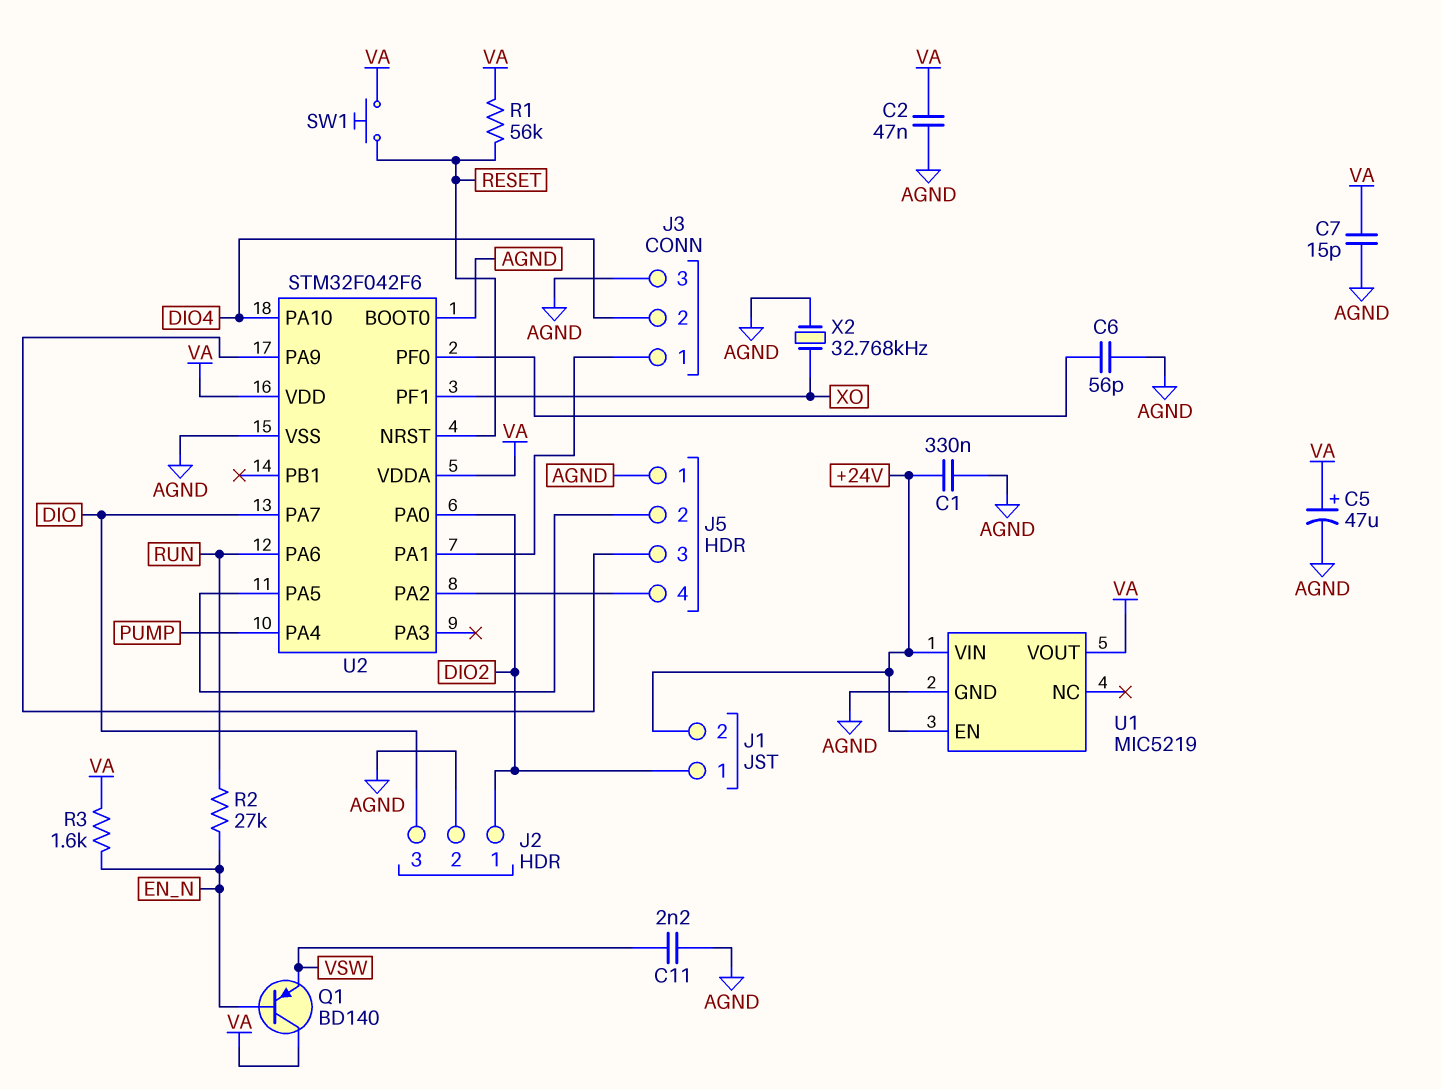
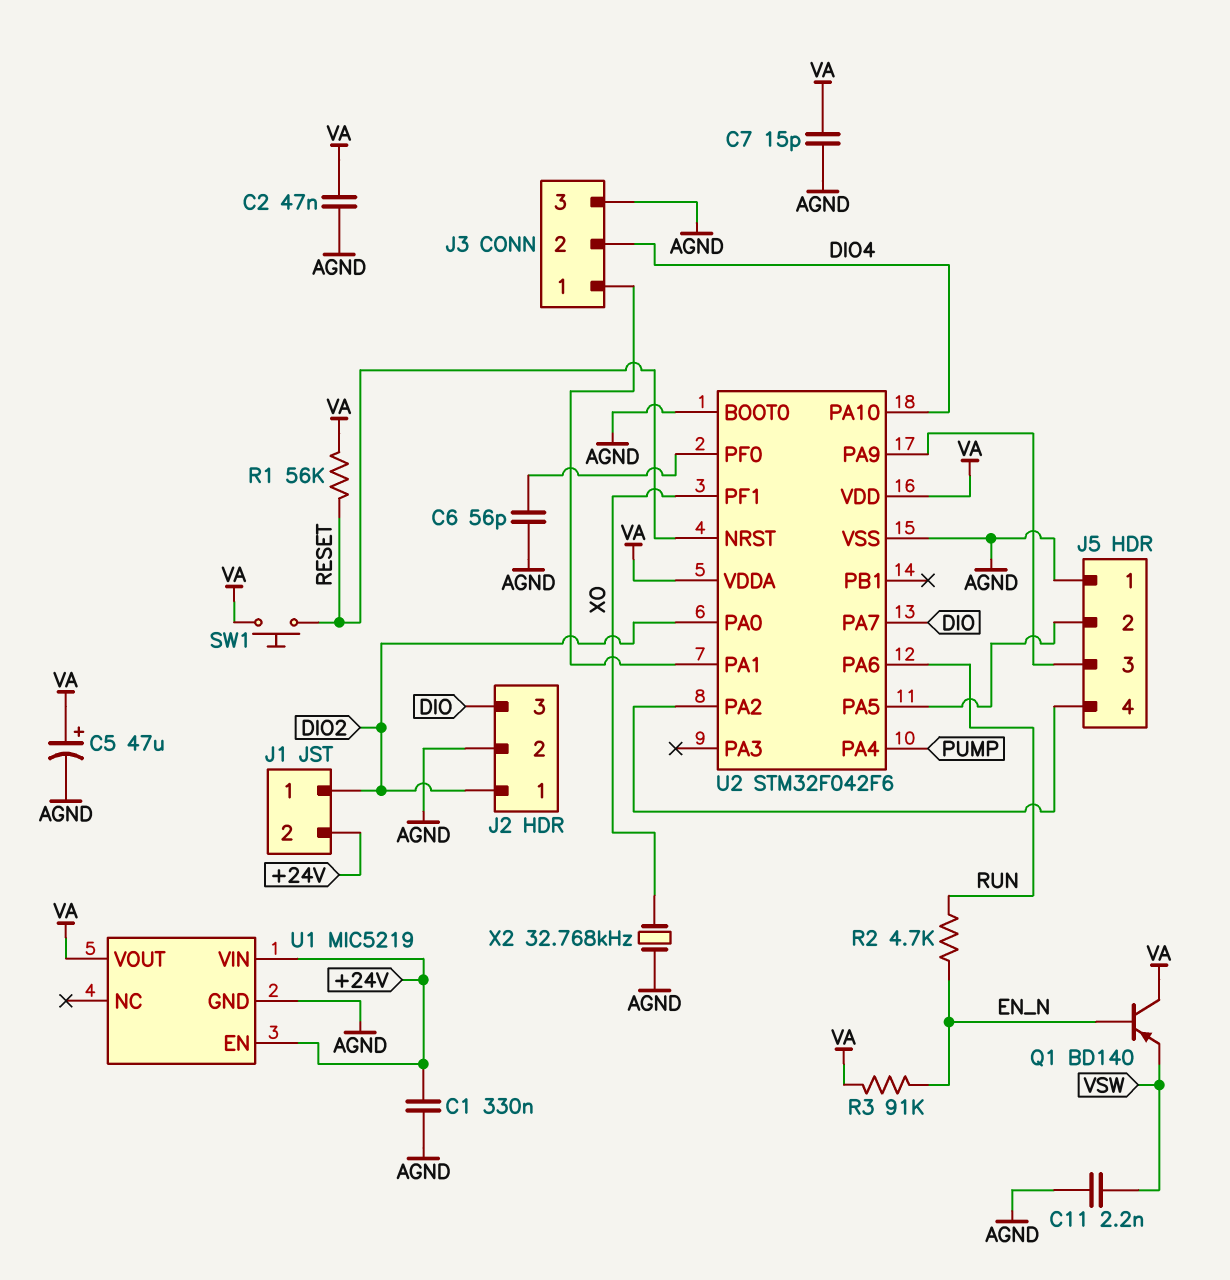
R2: 27k (EN_N, RUN) -> 4.7k (EN_N, RUN)
R3: 1.6k (EN_N, VA) -> 91k (EN_N, VA)

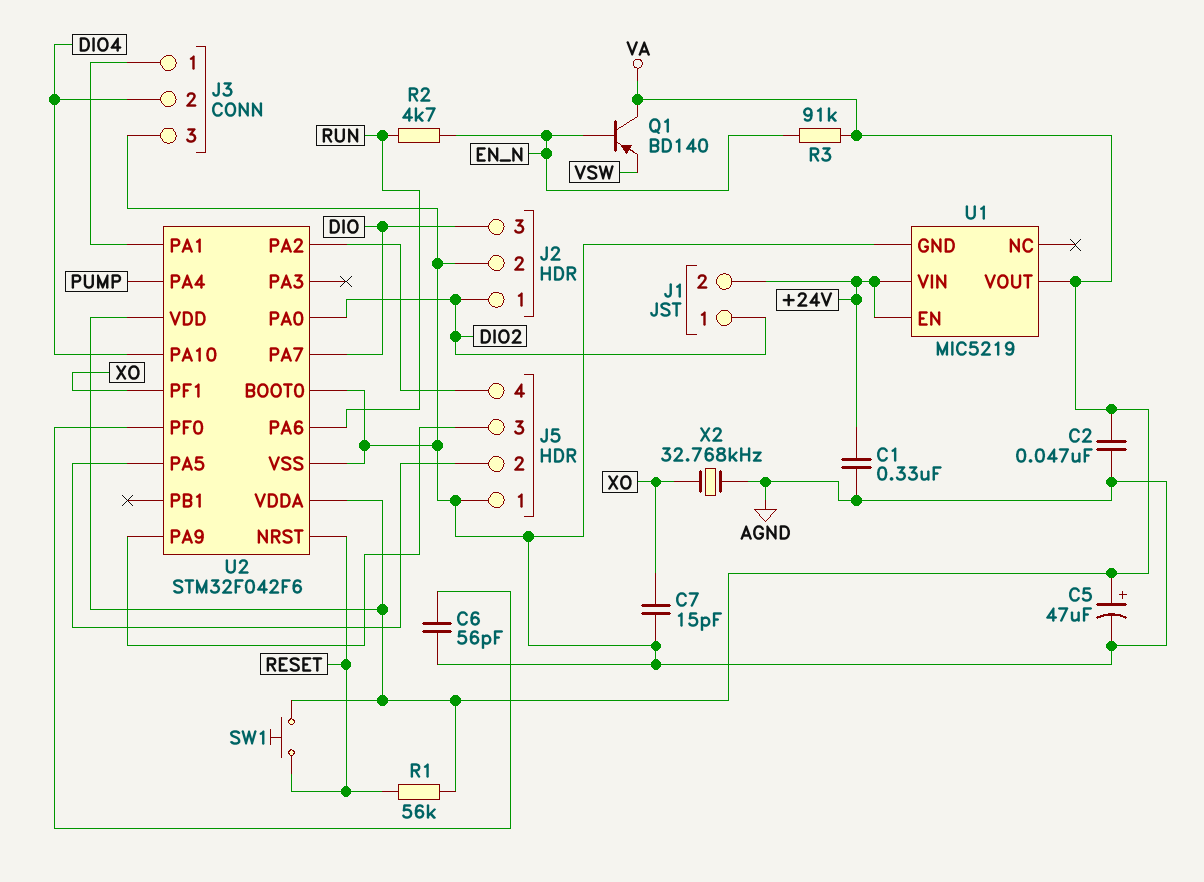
C7: 15pF (AGND, VA) -> 15pF (AGND, XO)
C11: 2.2nF (AGND, VSW) -> none

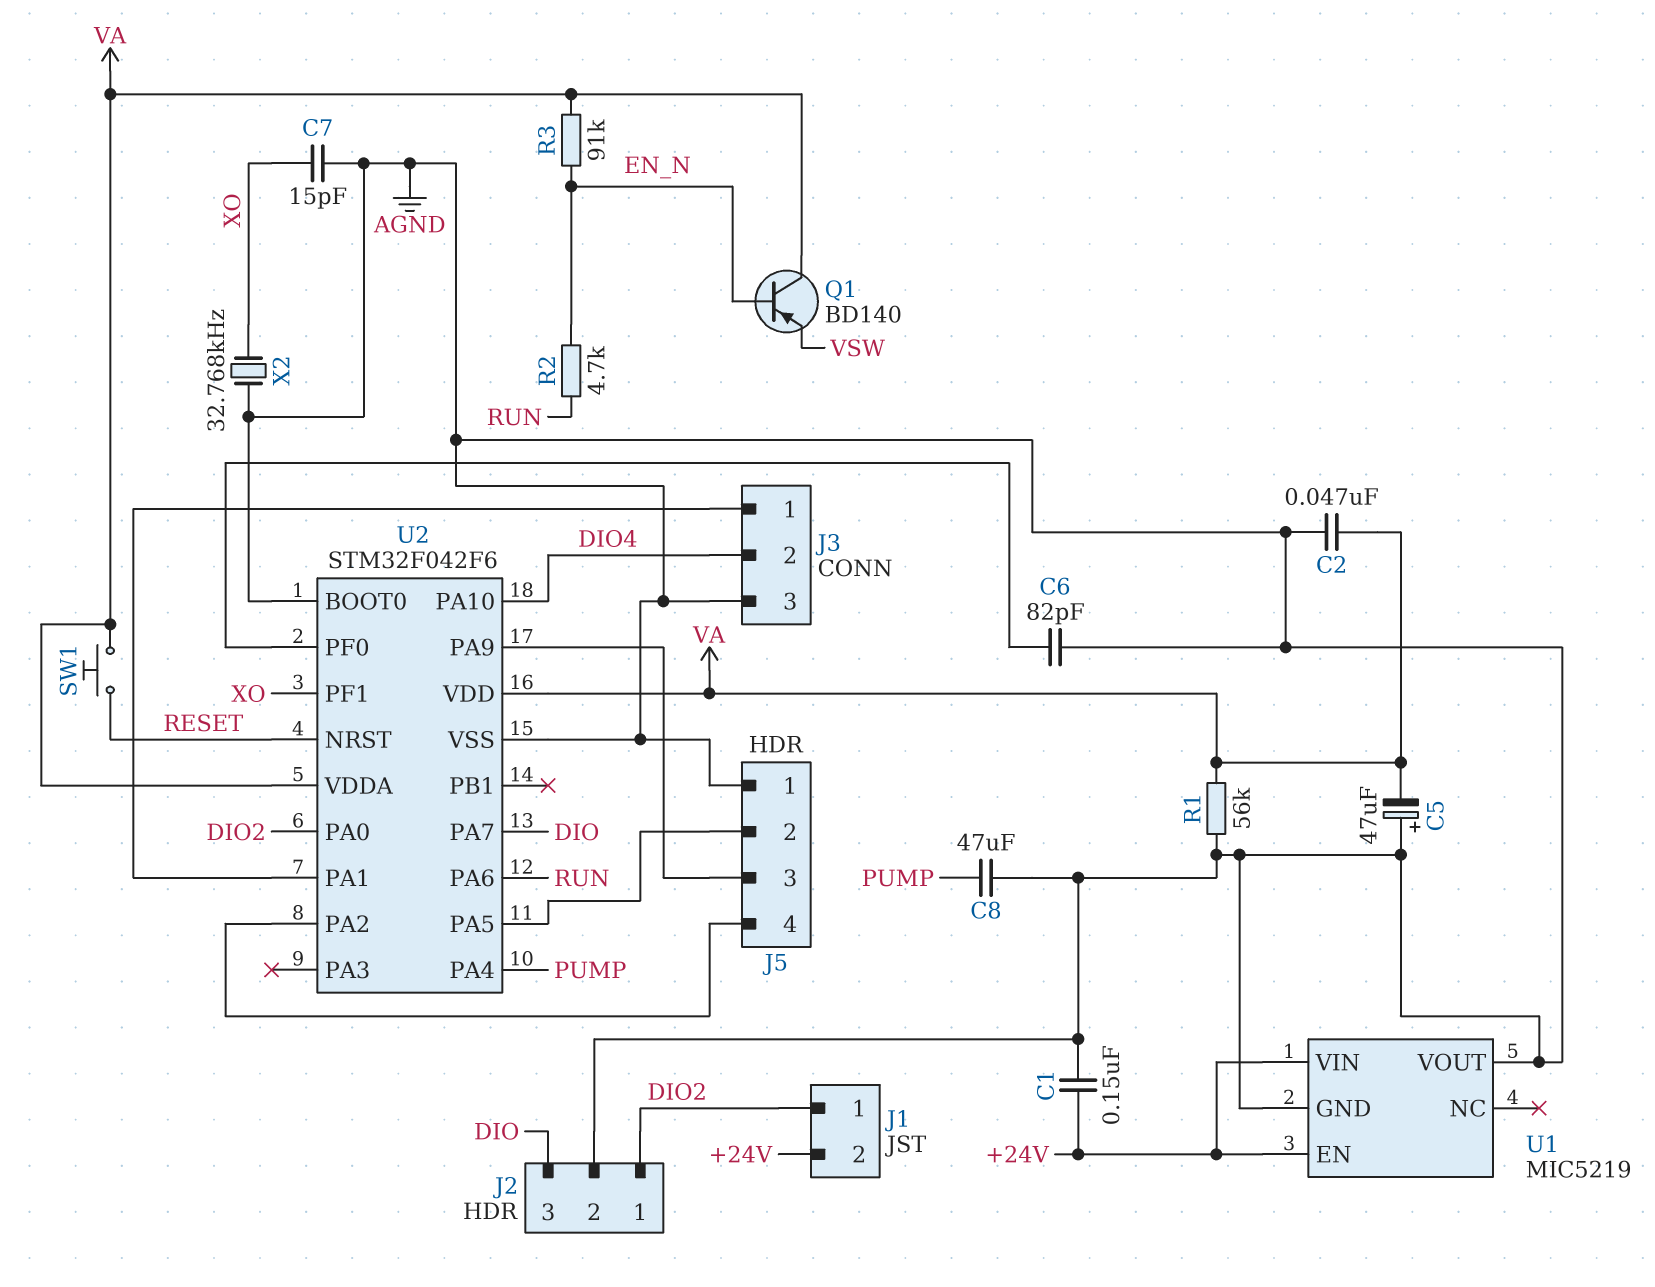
C1: 330nF (+24V, AGND) -> 150nF (+24V, AGND)
C5: 47uF (plus VA, minus AGND) -> 47uF (plus AGND, minus VA)
C6: 56pF (AGND, U2/PF0) -> 82pF (AGND, U2/PF0)
C8: none -> 47uF (AGND, PUMP)
R1: 56k (RESET, VA) -> 56k (AGND, VA)
U1 pin VOUT: VA -> AGND

